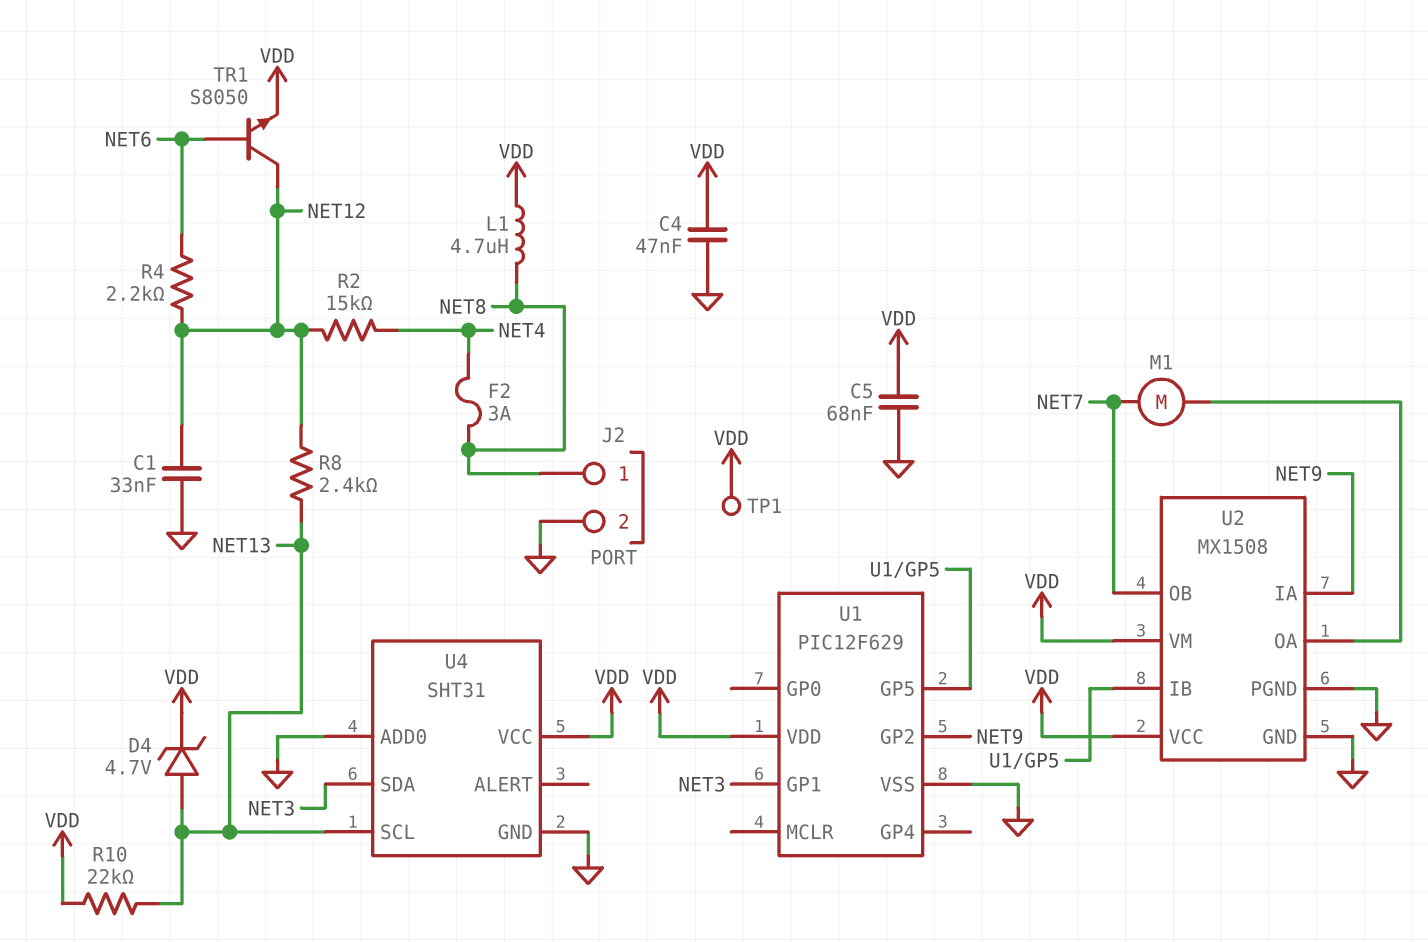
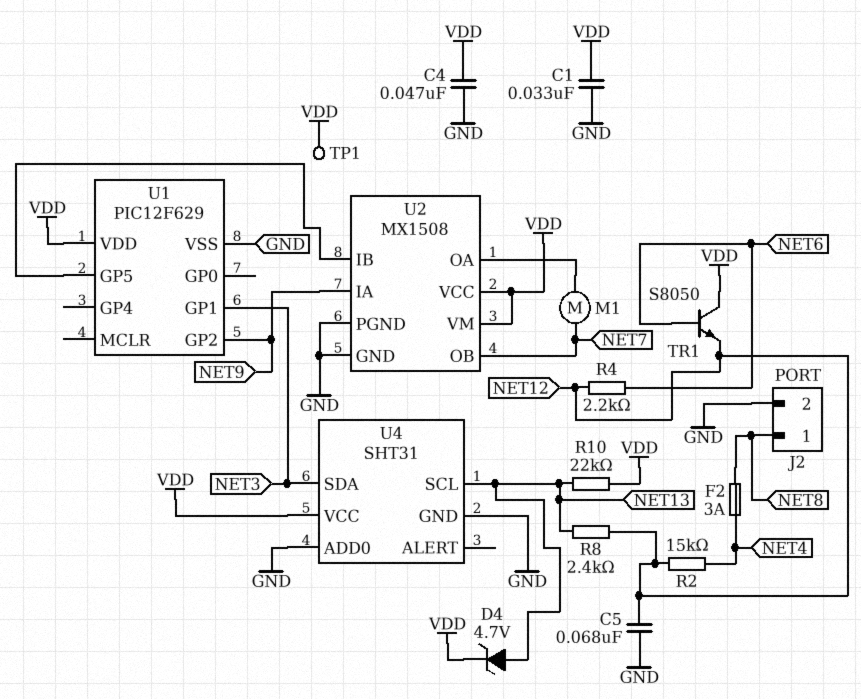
C1: 33nF (GND, NET12) -> 33nF (GND, VDD)
C5: 68nF (GND, VDD) -> 68nF (GND, NET12)
L1: 4.7uH (NET8, VDD) -> none
TR1: NPN S8050 (B NET6, C NET12, E VDD) -> NPN S8050 (B NET6, C VDD, E NET12)

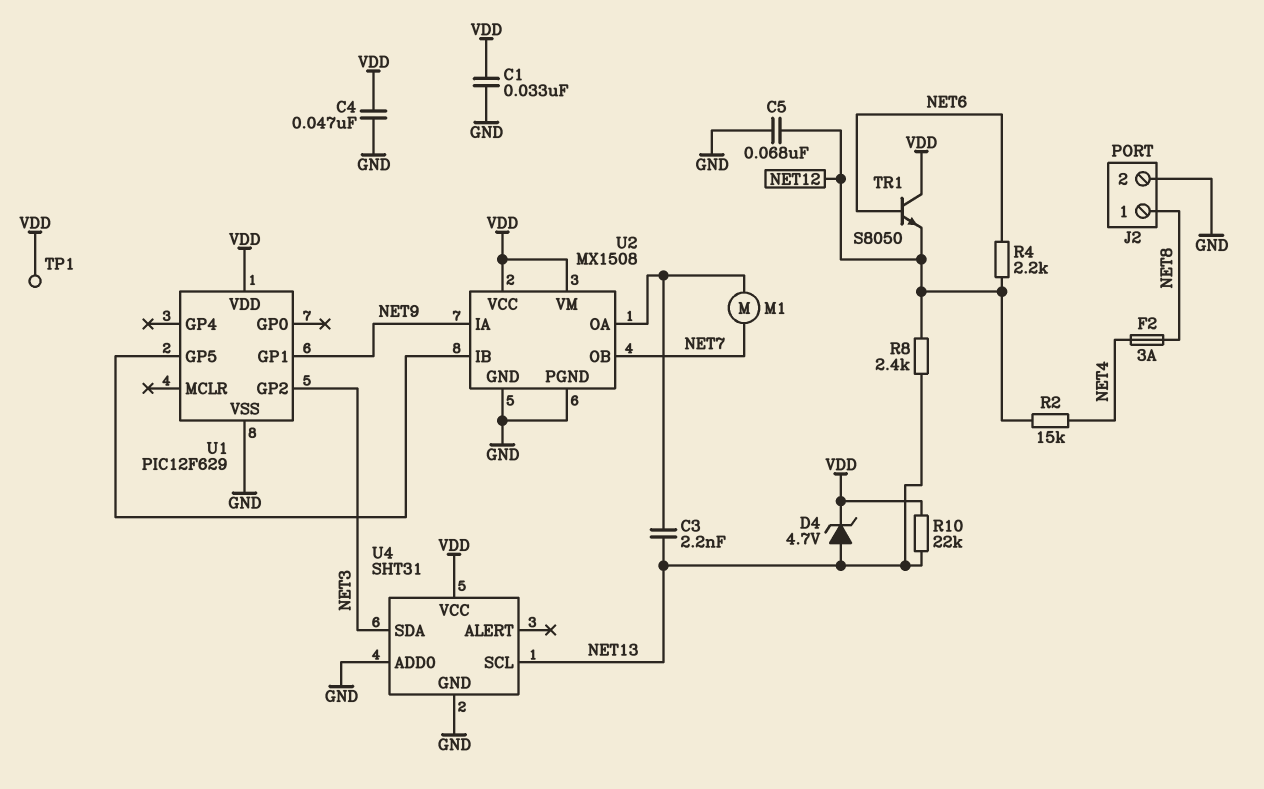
C3: none -> 2.2nF (NET13, U2/OA)
U1 pin GP1: NET3 -> NET9
U1 pin GP2: NET9 -> NET3

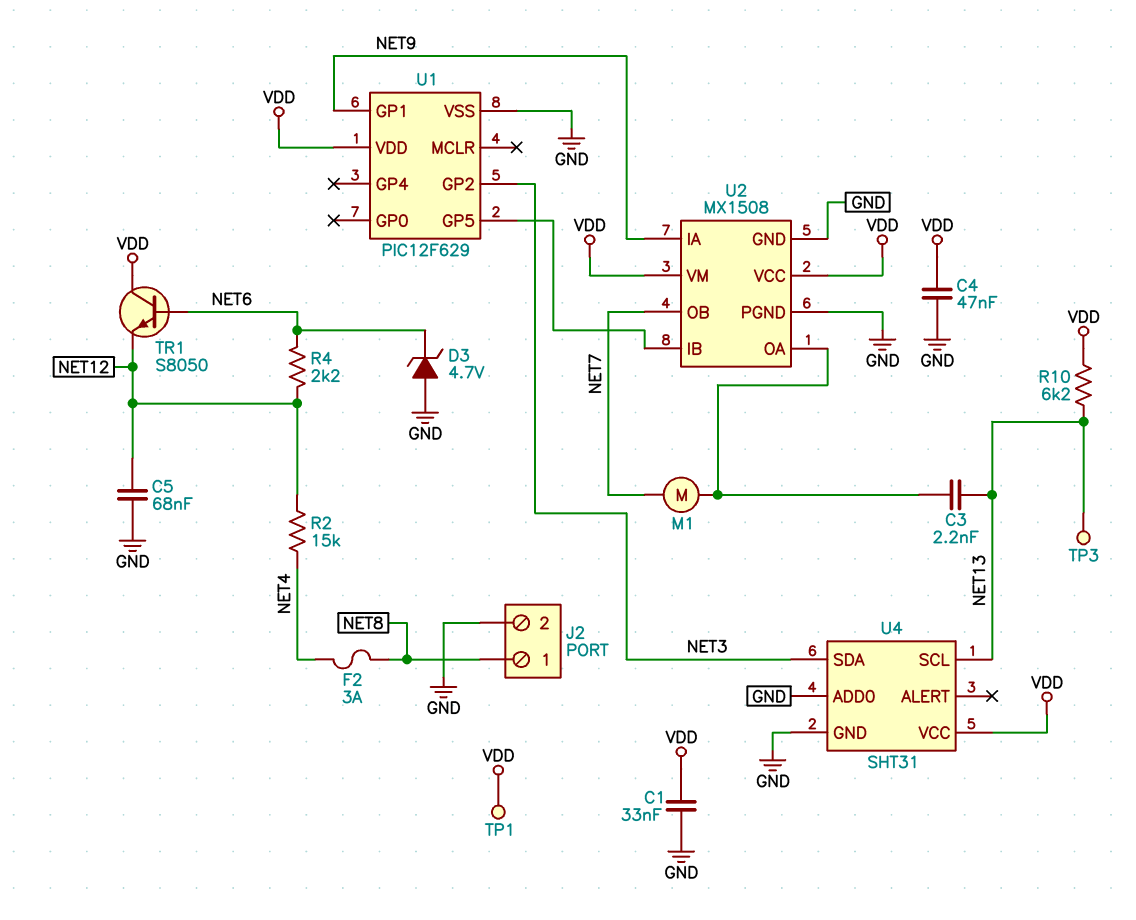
D3: none -> zener 4.7V (A GND, K NET6)
D4: zener 4.7V (A NET13, K VDD) -> none
R8: 2.4k (NET12, NET13) -> none
R10: 22k (NET13, VDD) -> 6.2k (NET13, VDD)
TP3: none -> test point (NET13)

